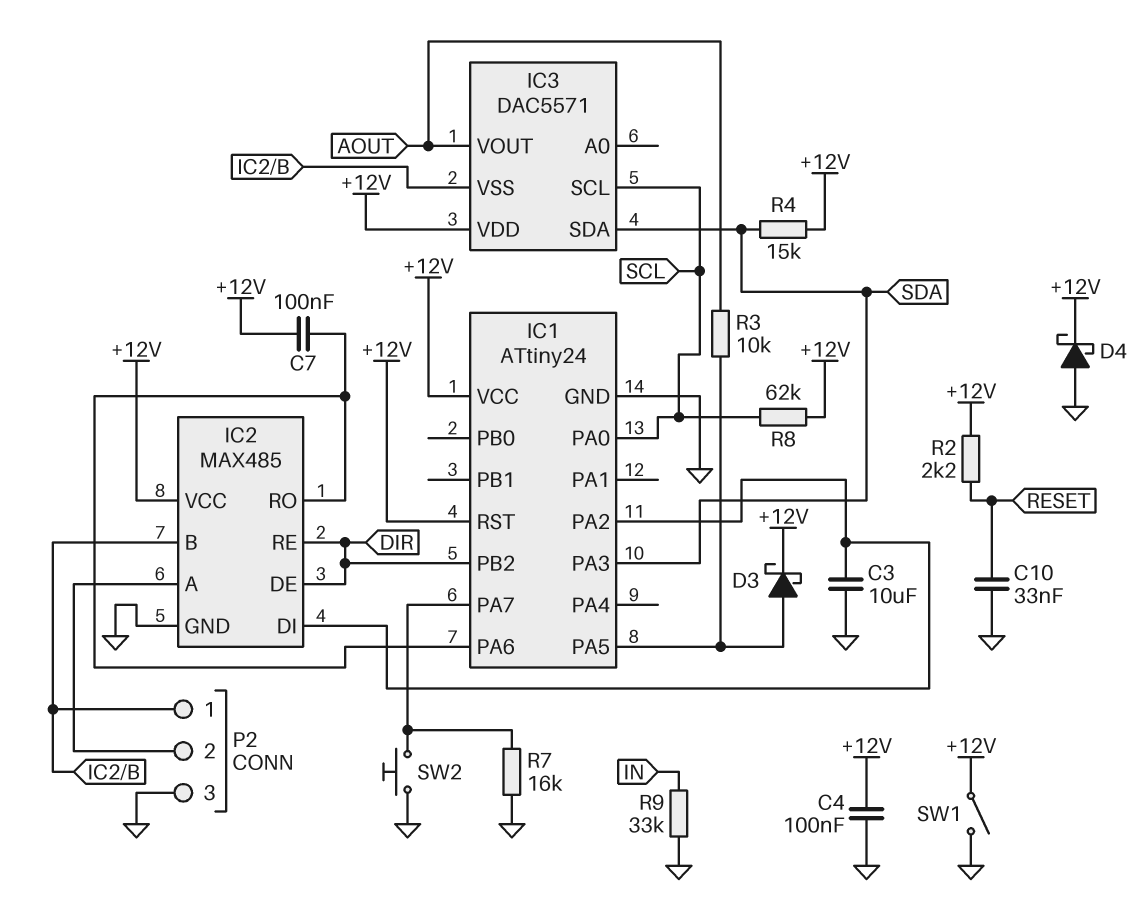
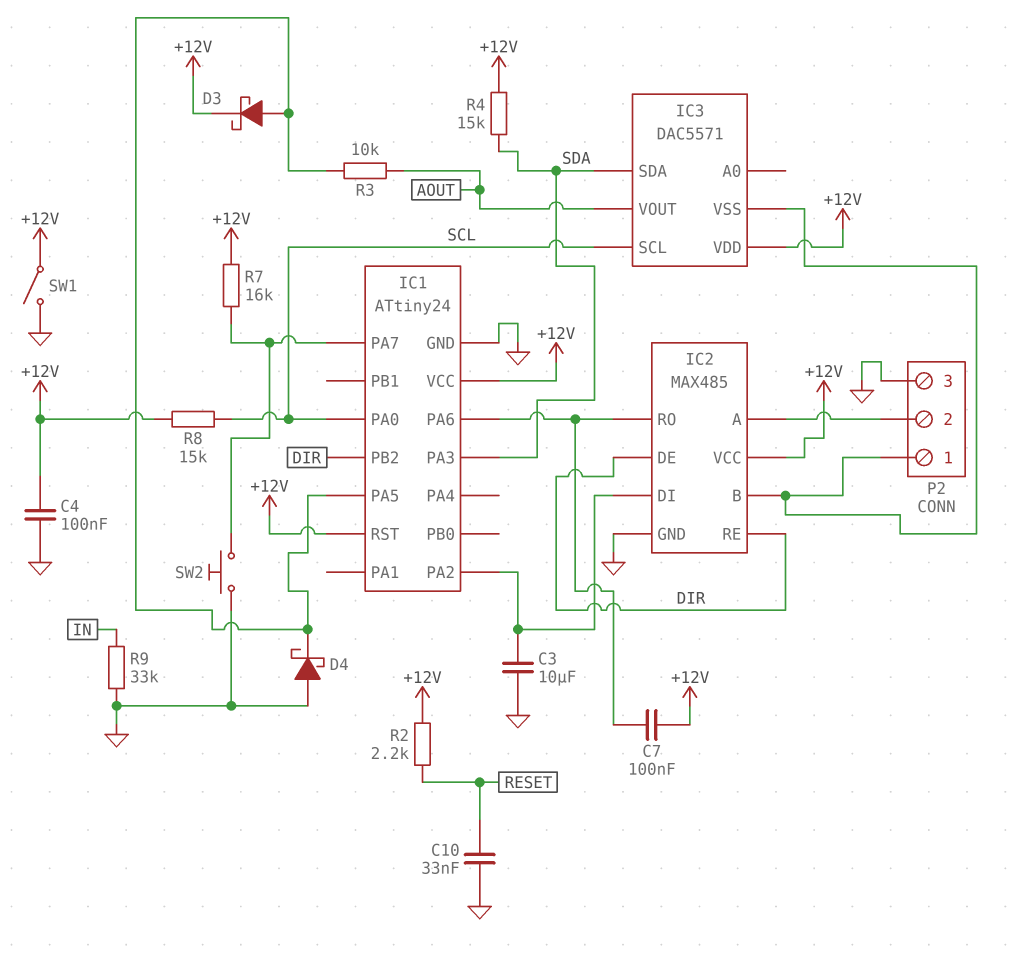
D4: schottky (A GND, K +12V) -> schottky (A GND, K IC1/PA5)
R7: 16k (GND, IC1/PA7) -> 16k (+12V, IC1/PA7)
R8: 62k (+12V, SCL) -> 15k (+12V, SCL)

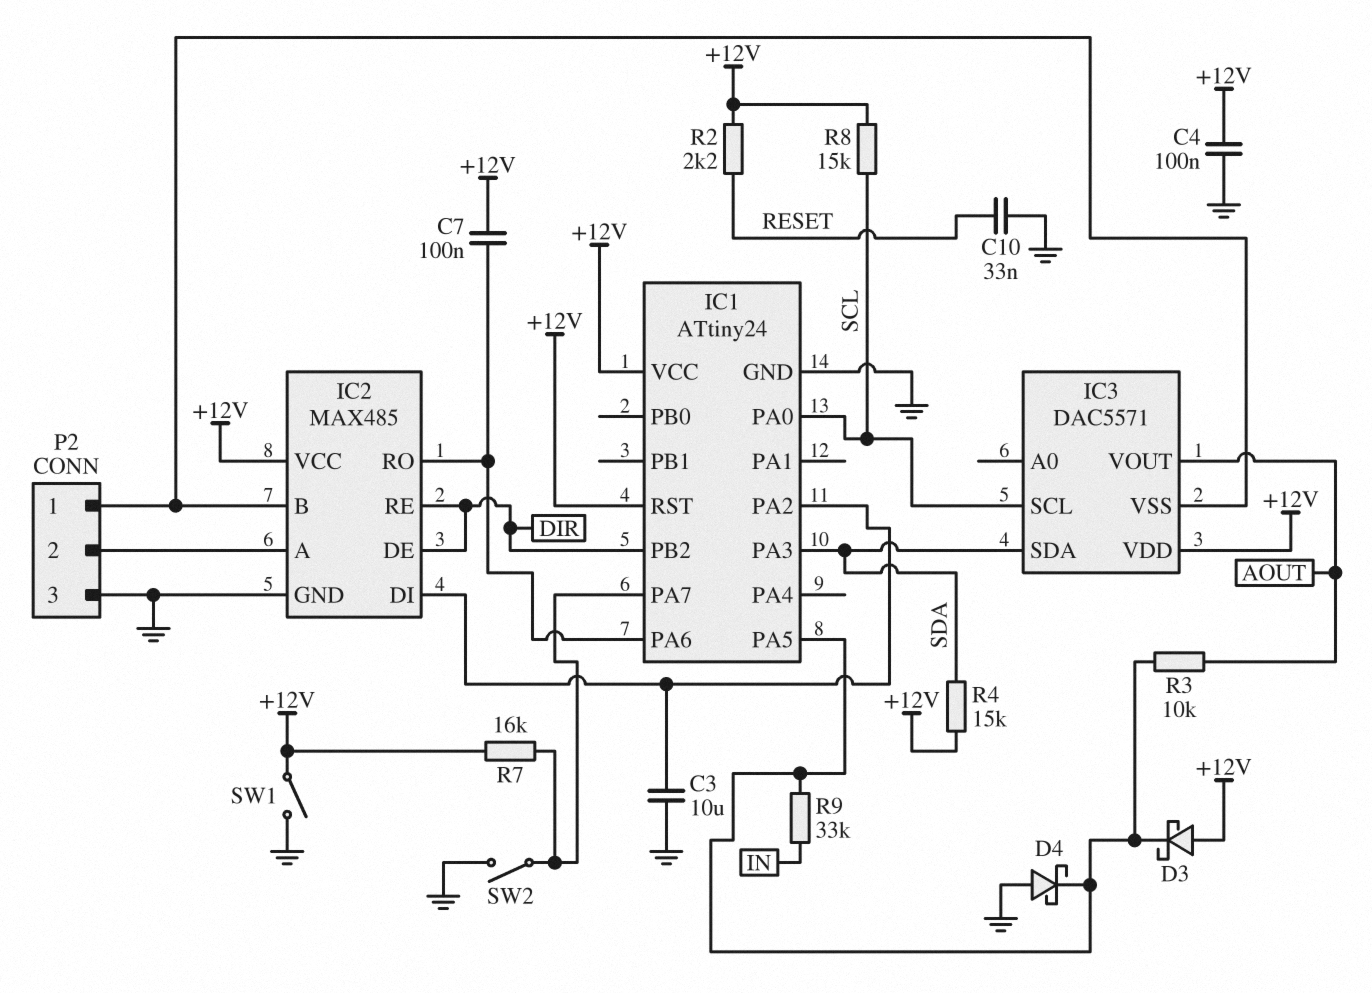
D3: schottky (A IC1/PA5, K +12V) -> schottky (A +12V, K IC1/PA5)
R9: 33k (GND, IN) -> 33k (IC1/PA5, IN)
SW2: button (GND, IC1/PA7) -> switch (GND, IC1/PA7)

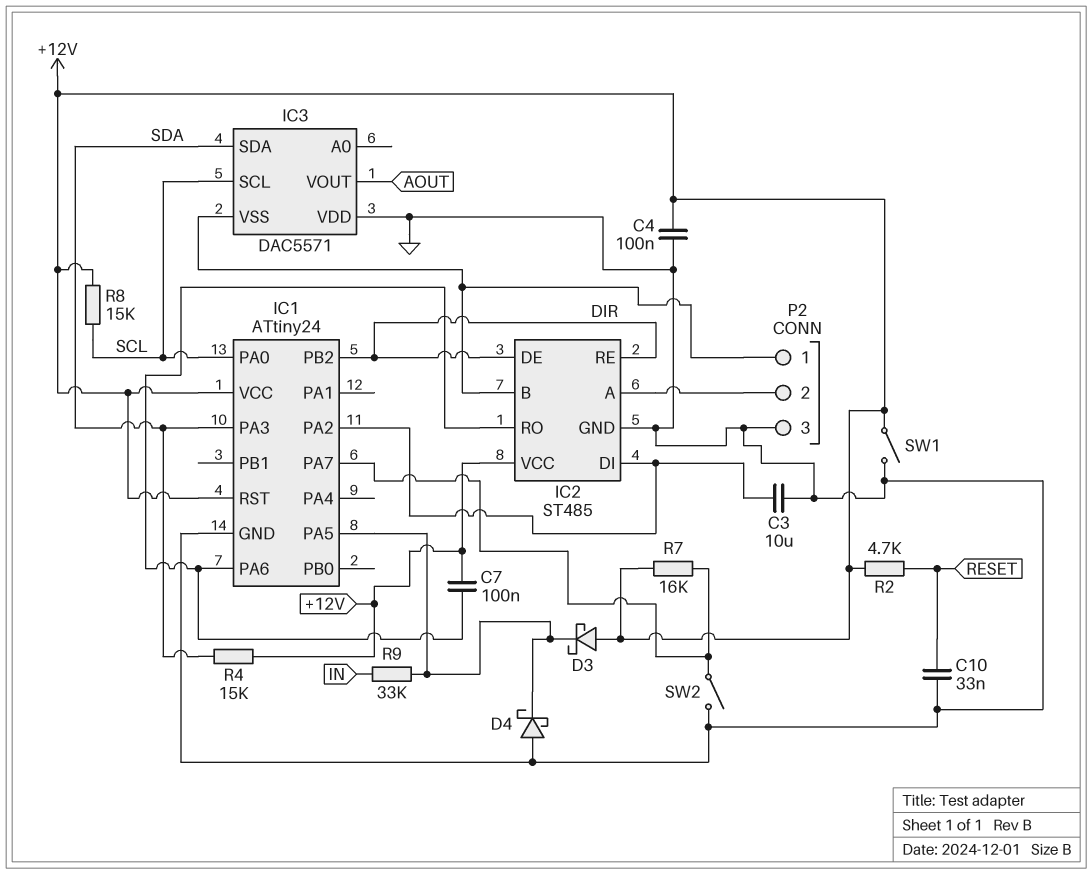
IC2: MAX485 -> ST485
IC3 pin VDD: +12V -> GND
R2: 2.2k (+12V, RESET) -> 4.7k (+12V, RESET)
R3: 10k (AOUT, IC1/PA5) -> none

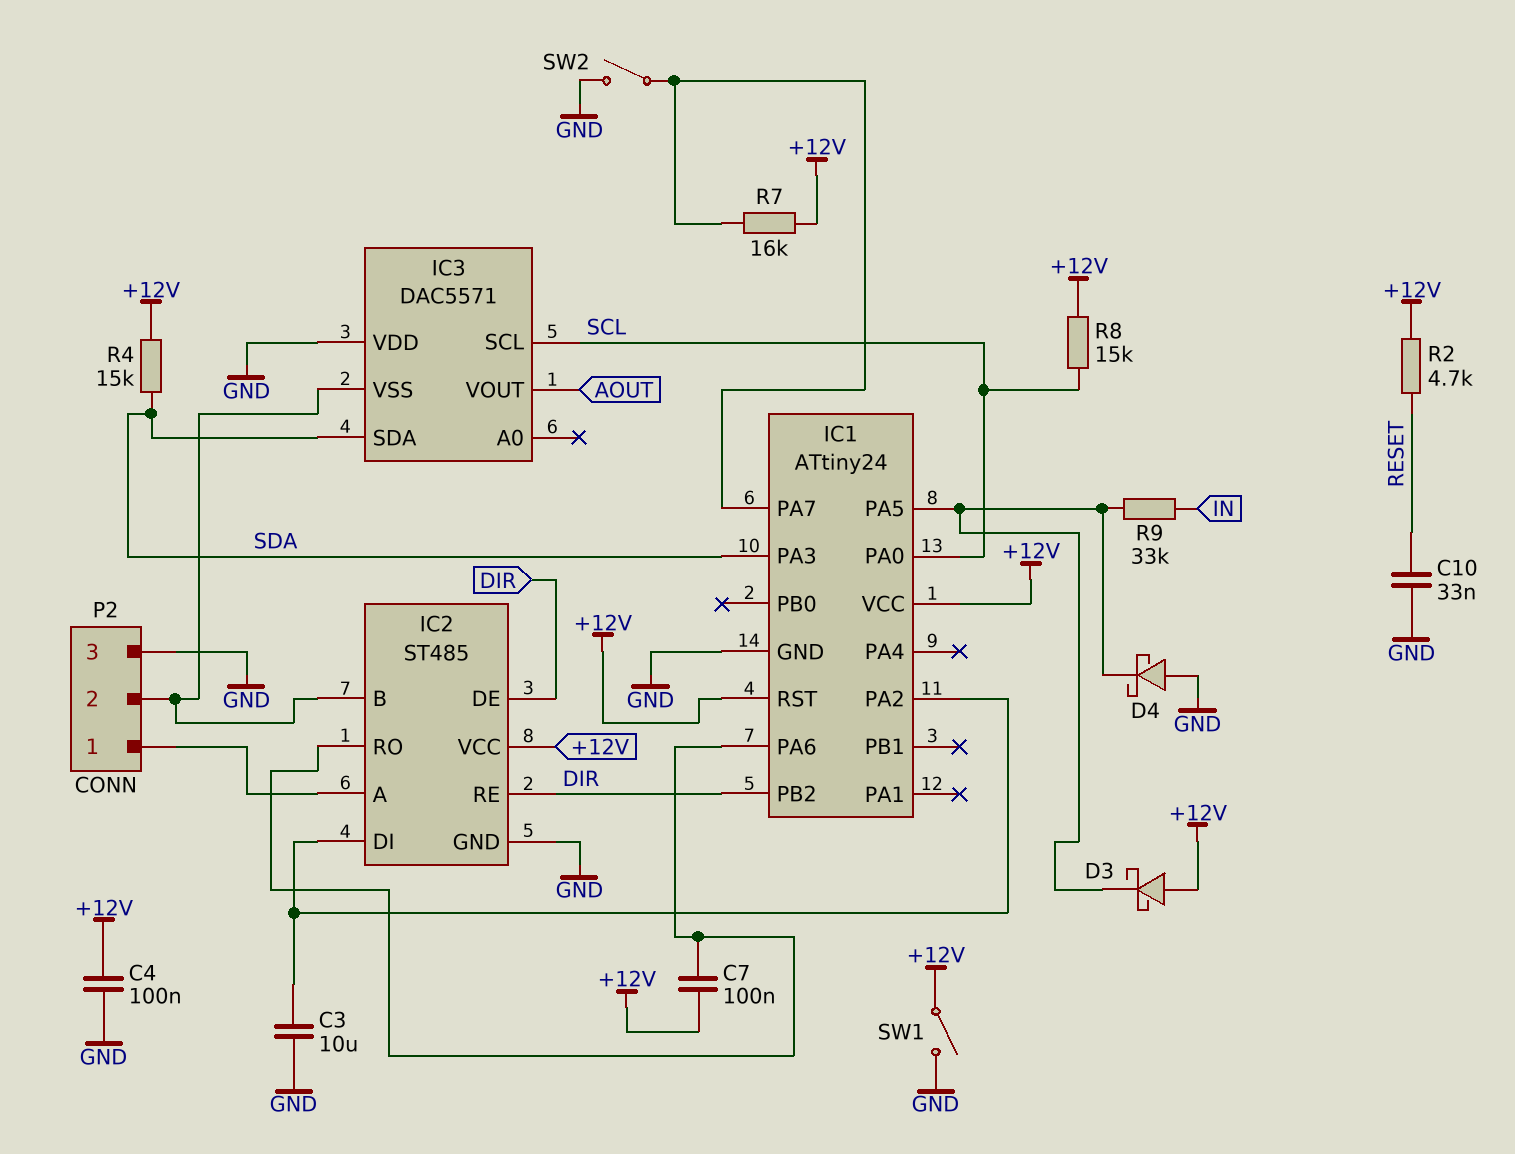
P2 pin 1: IC2/B -> IC2/A
P2 pin 2: IC2/A -> IC2/B

